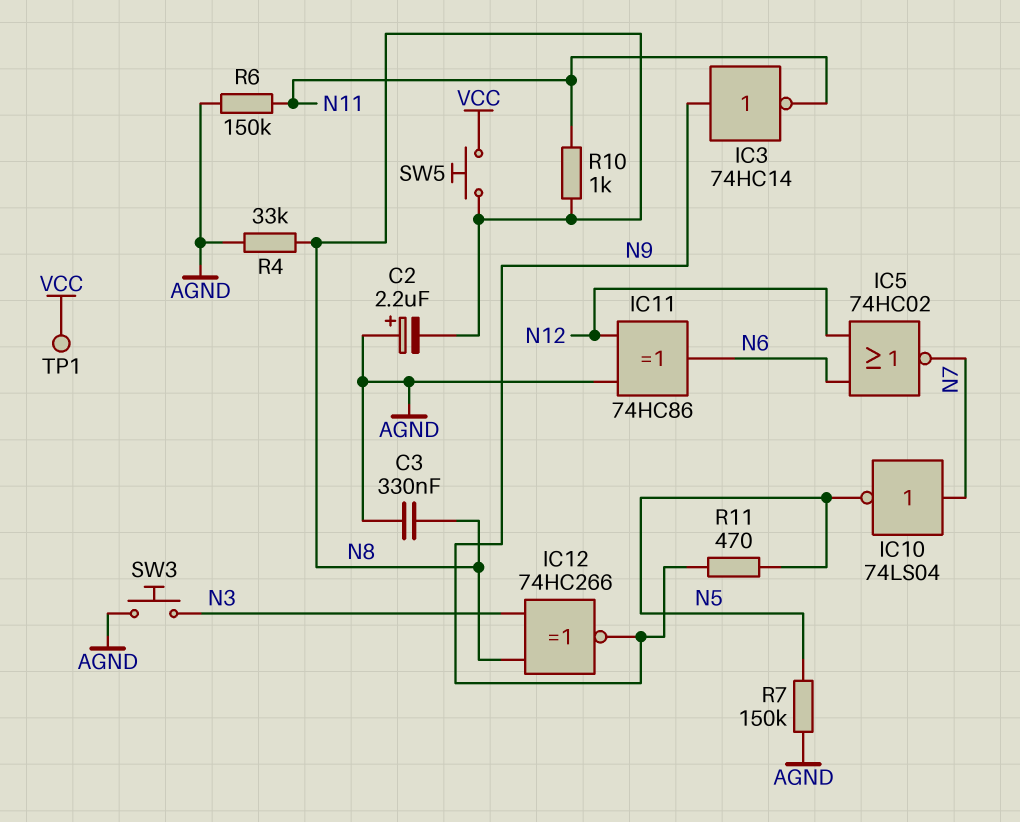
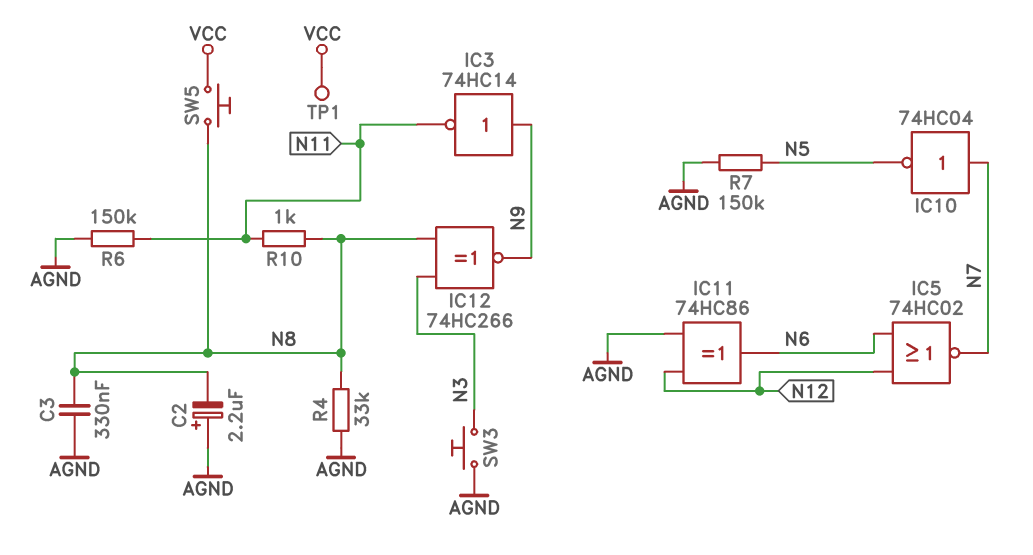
IC10: NOT 74LS04 (in N7, out N5) -> NOT 74HC04 (in N7, out N5)
R11: 470 (N5, N9) -> none

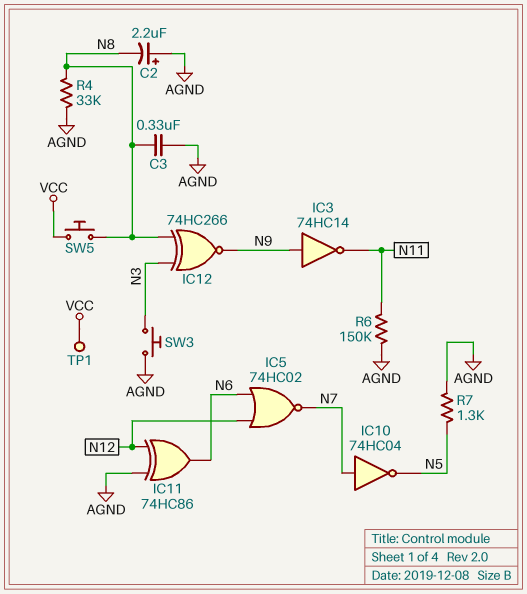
R7: 150k (AGND, N5) -> 1.3k (AGND, N5)
R10: 1k (N8, N11) -> none

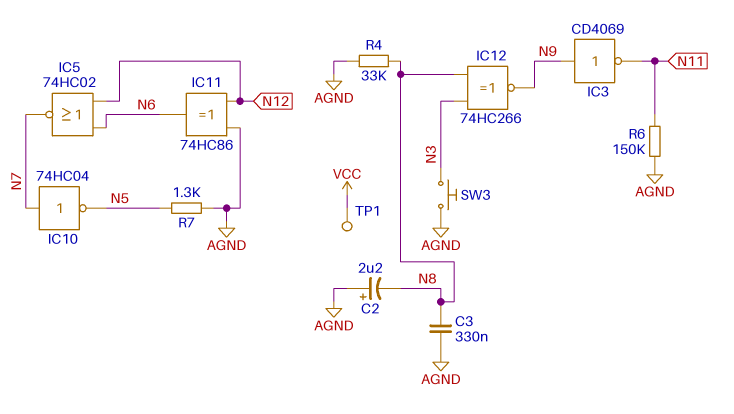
IC3: NOT 74HC14 (in N9, out N11) -> NOT CD4069 (in N9, out N11)
SW5: button (N8, VCC) -> none

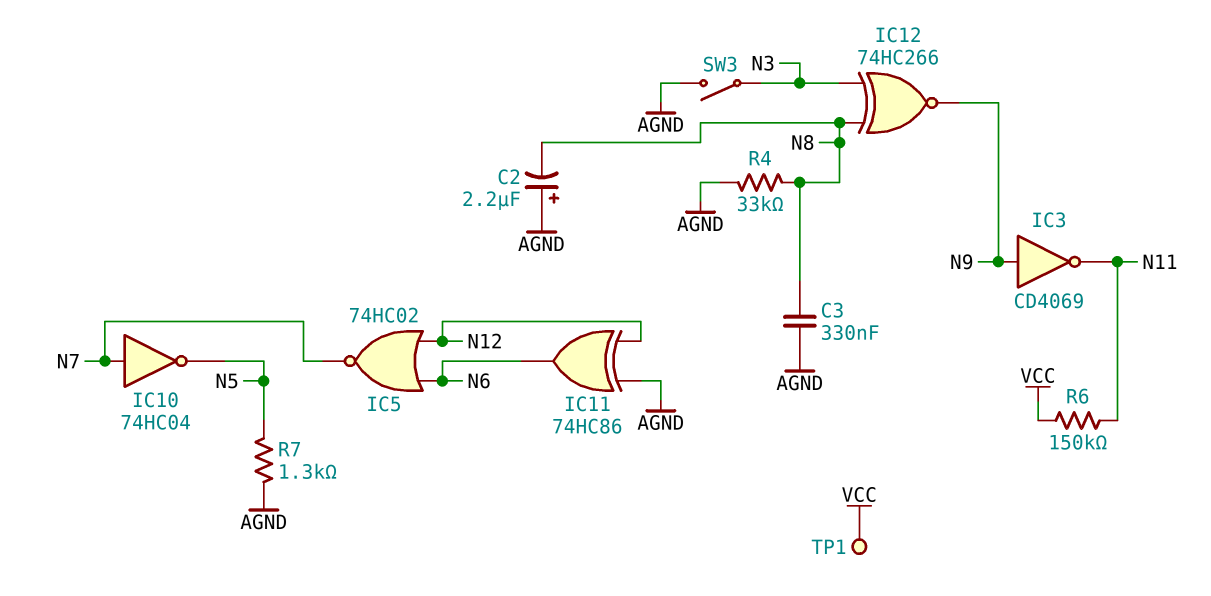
R6: 150k (AGND, N11) -> 150k (N11, VCC)
SW3: button (AGND, N3) -> switch (AGND, N3)

